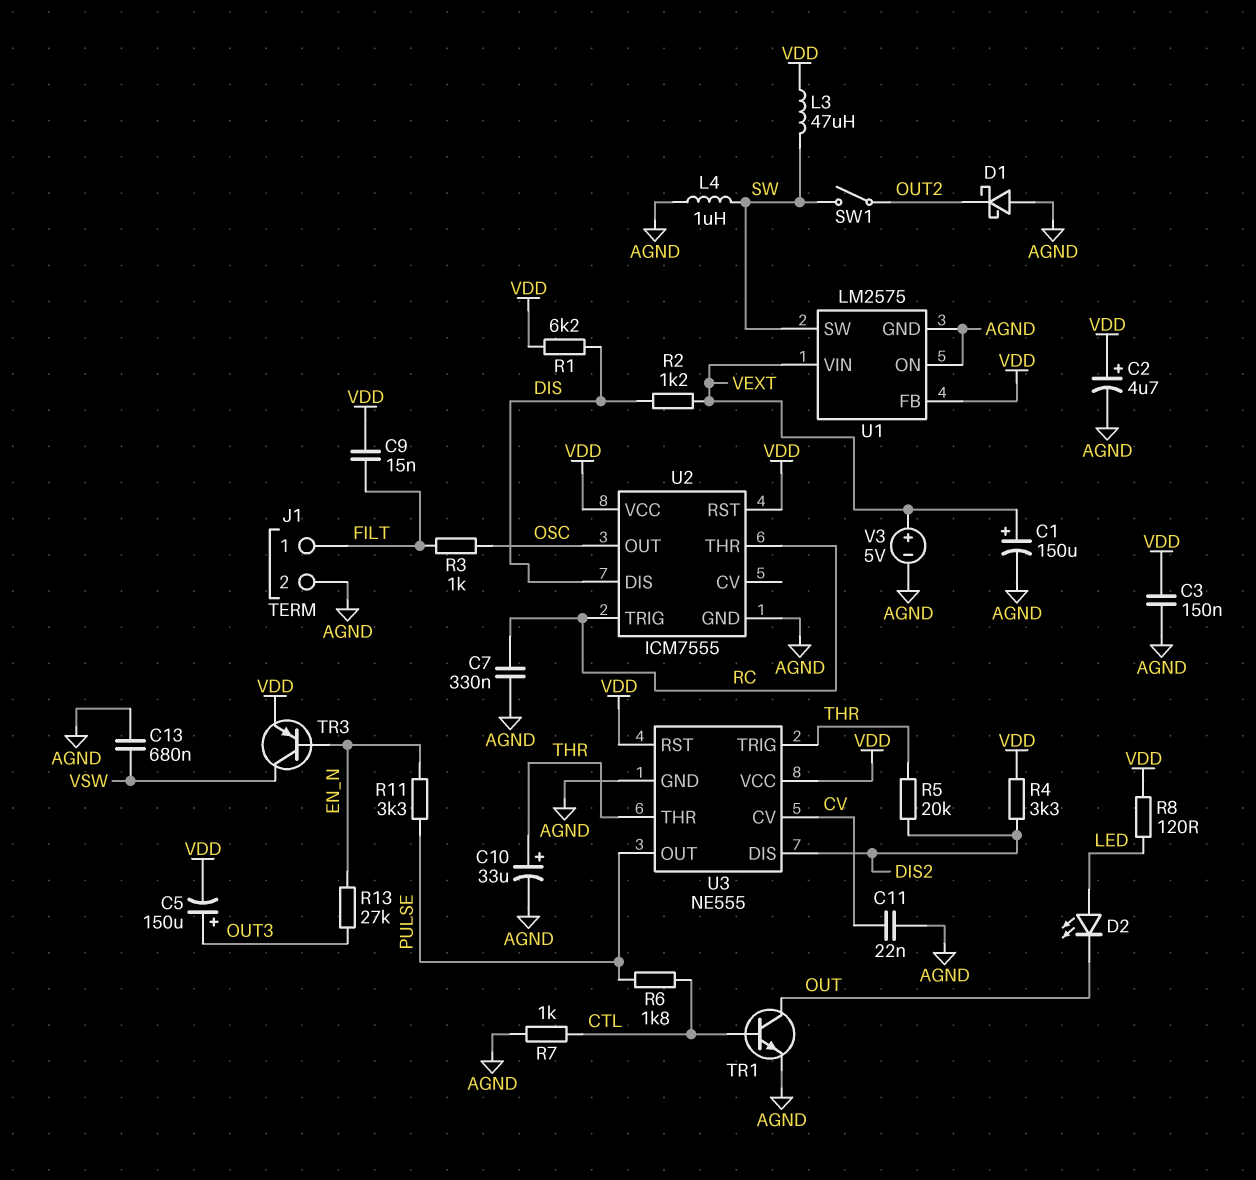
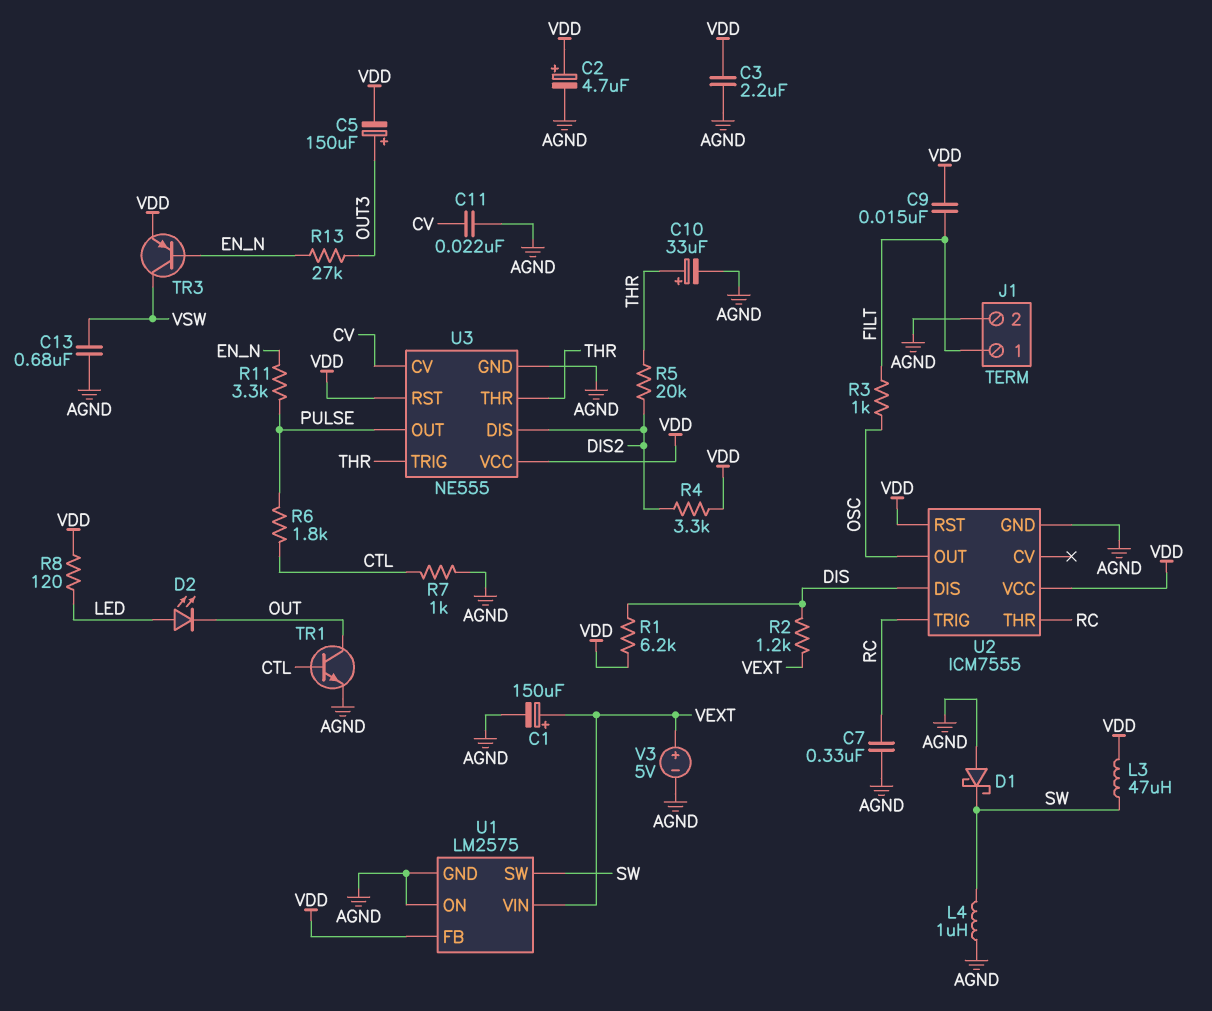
C3: 150nF (AGND, VDD) -> 2.2uF (AGND, VDD)
D1: schottky (A AGND, K OUT2) -> schottky (A AGND, K SW)
SW1: switch (OUT2, SW) -> none

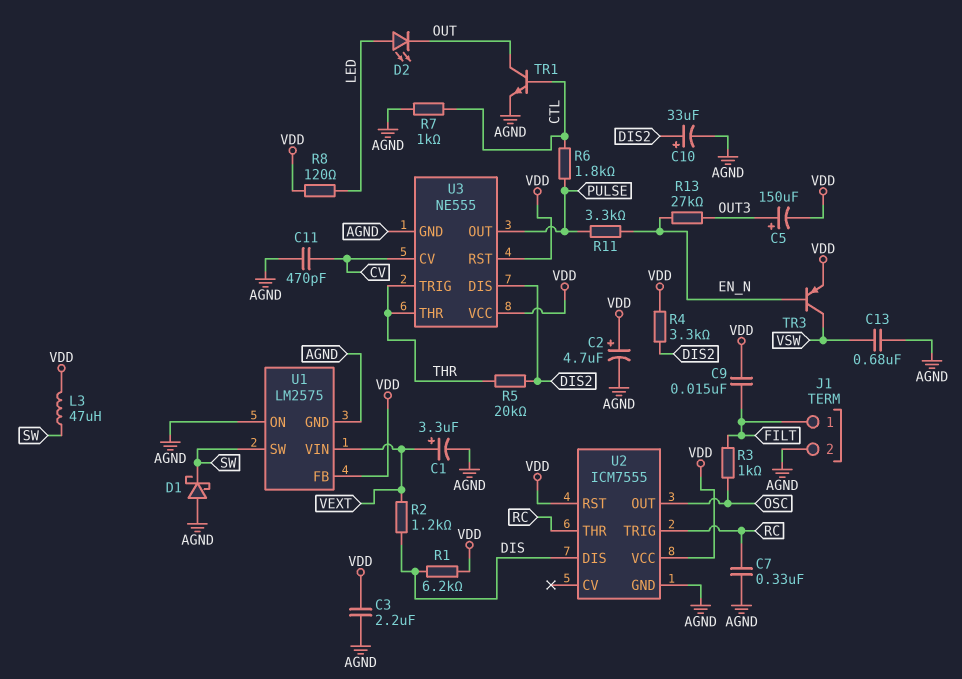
C1: 150uF (plus VEXT, minus AGND) -> 3.3uF (plus VEXT, minus AGND)
C10: 33uF (plus THR, minus AGND) -> 33uF (plus DIS2, minus AGND)
C11: 22nF (AGND, CV) -> 470pF (AGND, CV)
L4: 1uH (AGND, SW) -> none
V3: 5V (plus VEXT, minus AGND) -> none

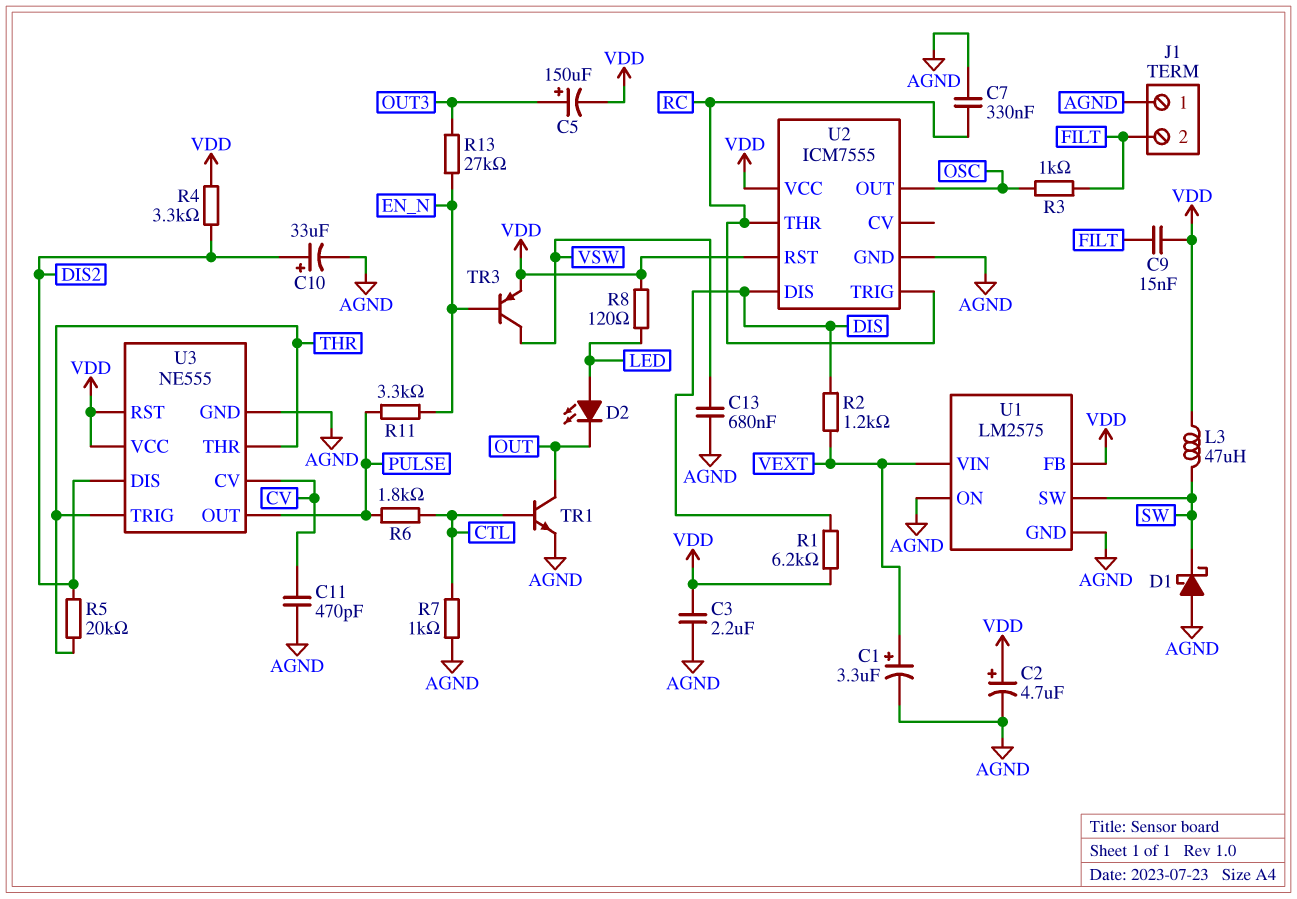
J1 pin 1: FILT -> AGND
J1 pin 2: AGND -> FILT

